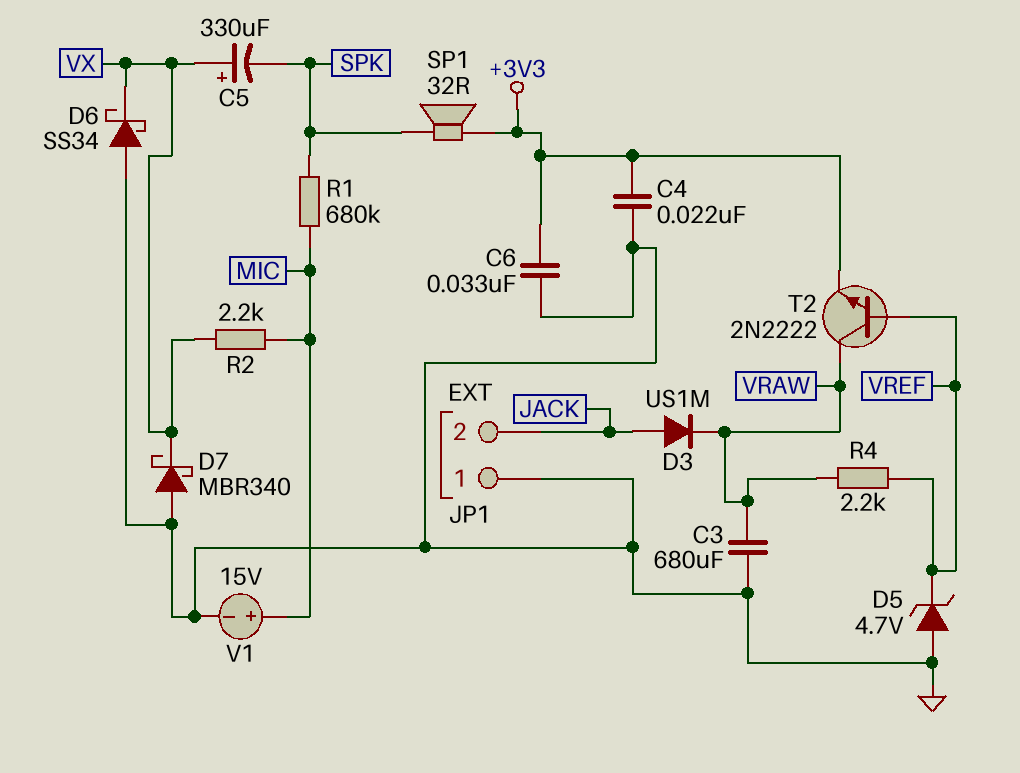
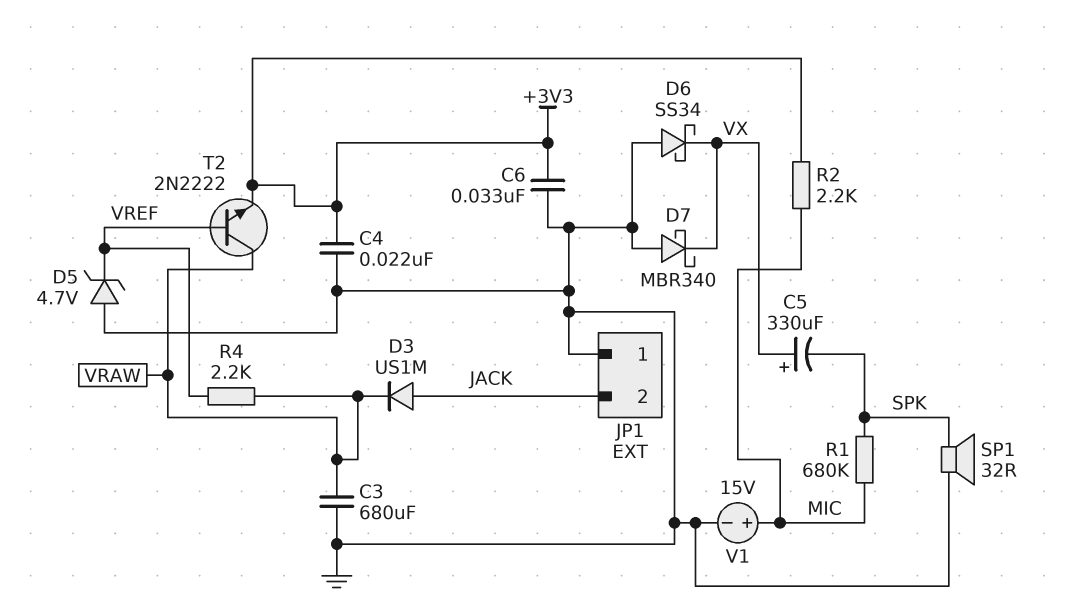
R2: 2.2k (MIC, VX) -> 2.2k (+3V3, MIC)
SP1: speaker 32R (+3V3, SPK) -> speaker 32R (GND, SPK)

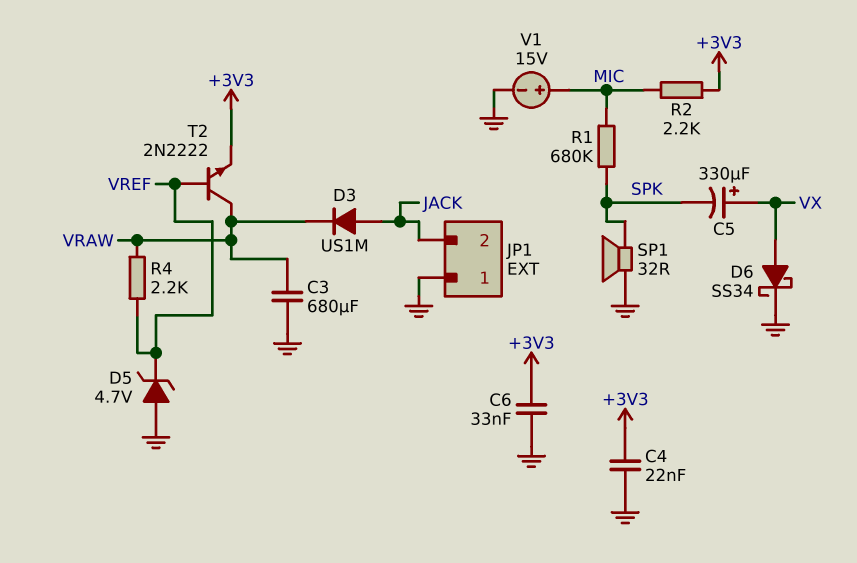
D6: schottky SS34 (A GND, K VX) -> schottky SS34 (A VX, K GND)
D7: schottky MBR340 (A GND, K VX) -> none

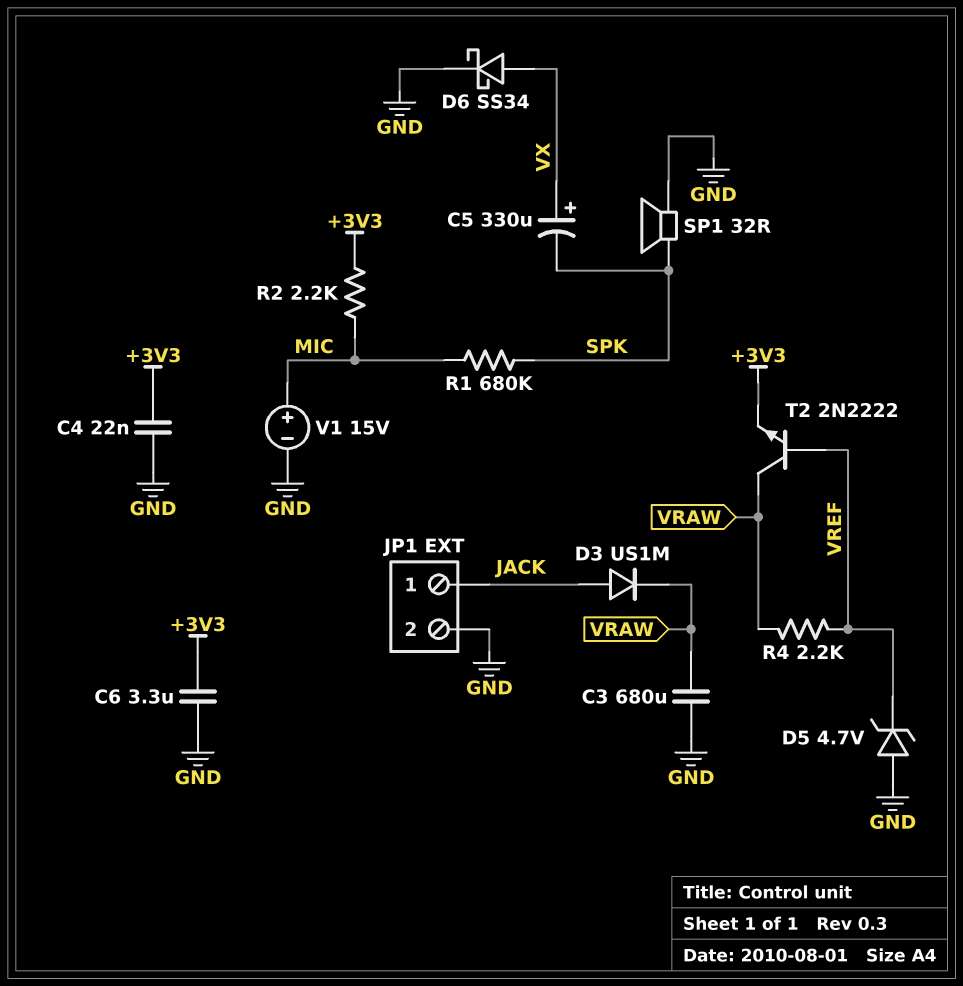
C6: 33nF (+3V3, GND) -> 3.3uF (+3V3, GND)
JP1 pin 1: GND -> JACK
JP1 pin 2: JACK -> GND

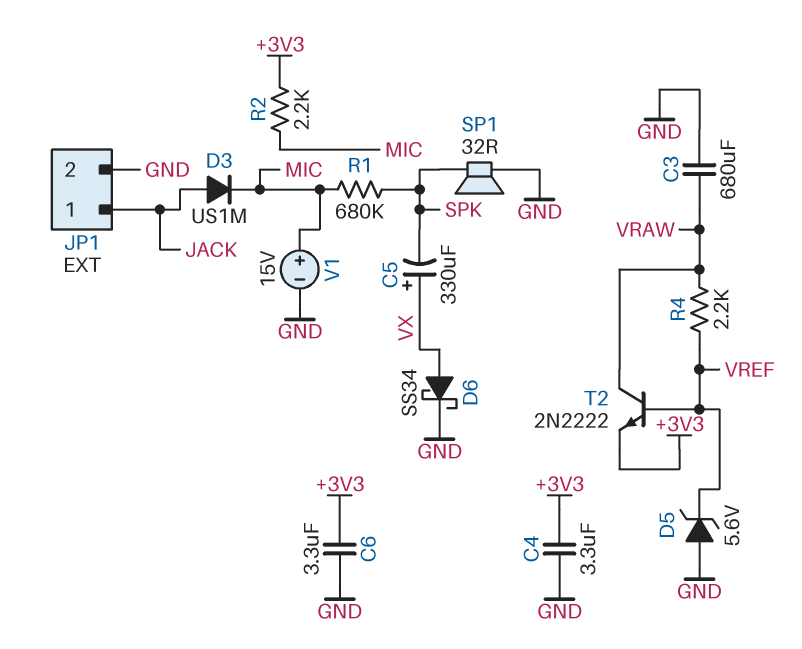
C4: 22nF (+3V3, GND) -> 3.3uF (+3V3, GND)
D3: diode US1M (A JACK, K VRAW) -> diode US1M (A JACK, K MIC)
D5: zener 4.7V (A GND, K VREF) -> zener 5.6V (A GND, K VREF)

